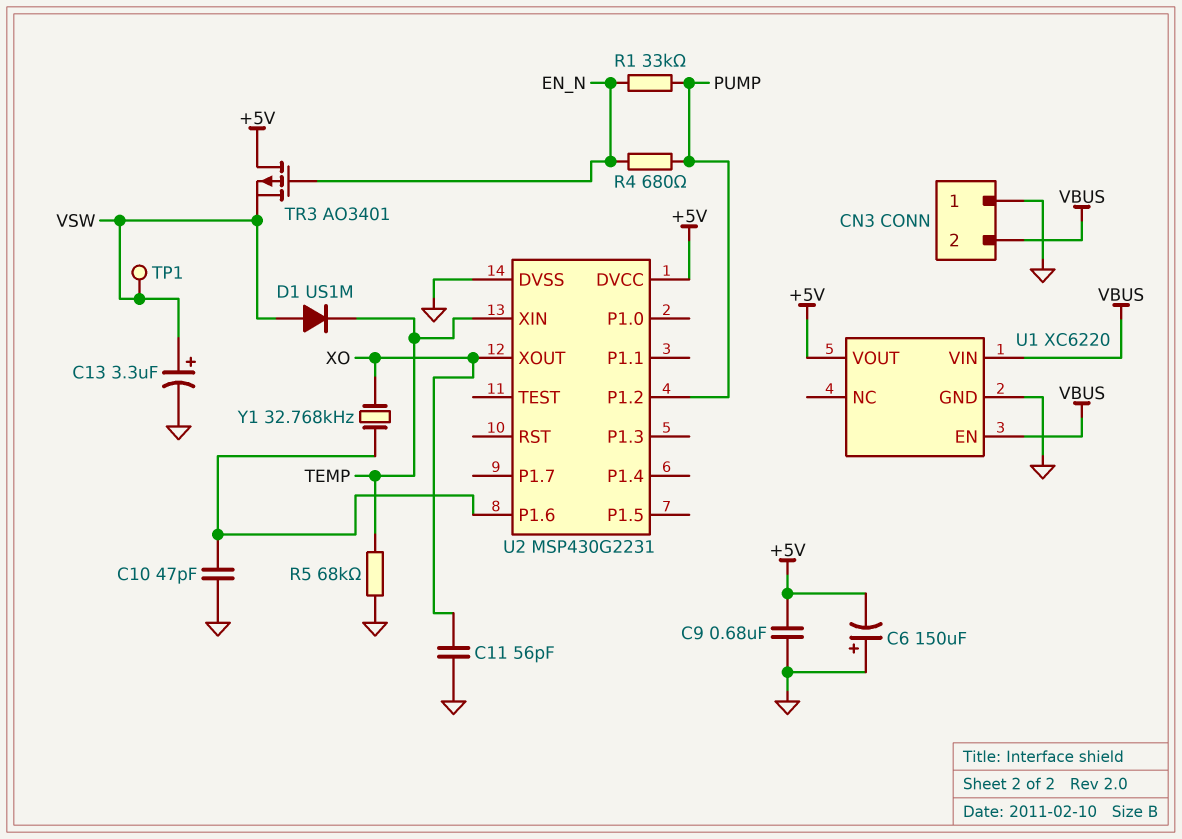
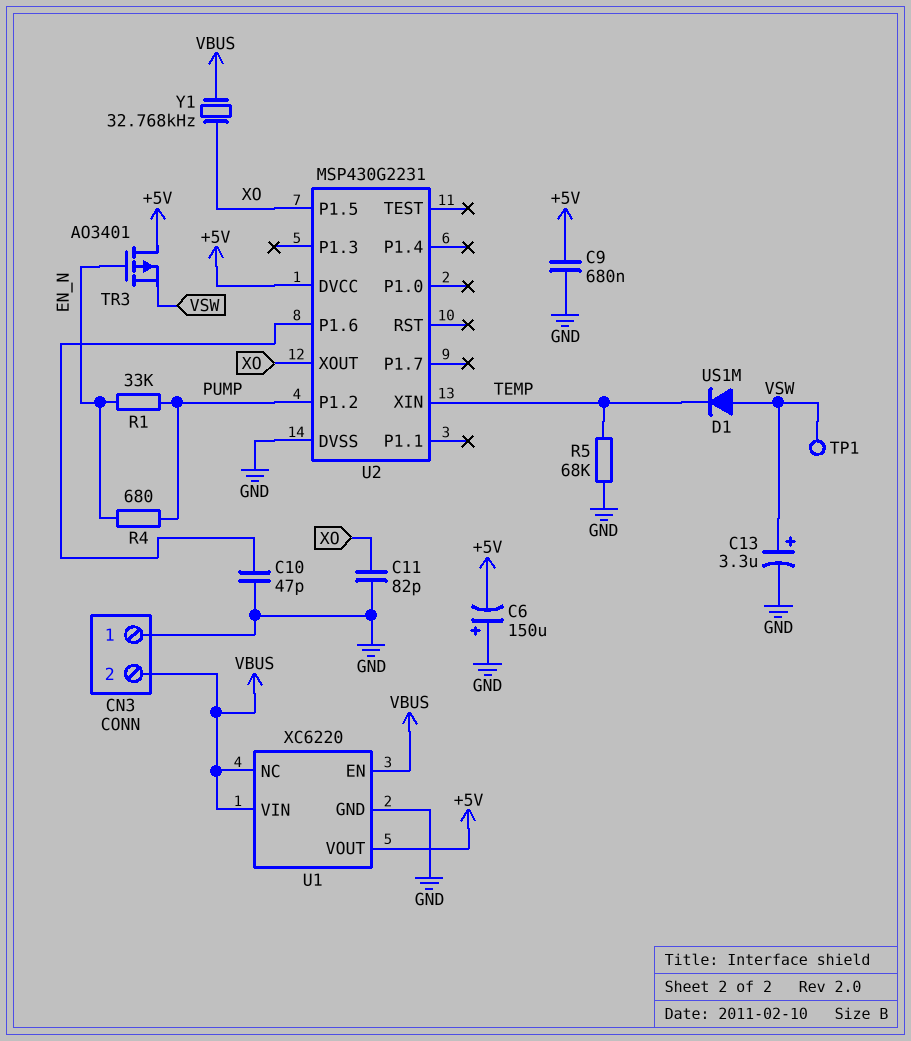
C11: 56pF (GND, XO) -> 82pF (GND, XO)
U1 pin NC: none -> VBUS
U2 pin P1.5: none -> XO
Y1: 32.768kHz (U2/P1.6, XO) -> 32.768kHz (VBUS, XO)

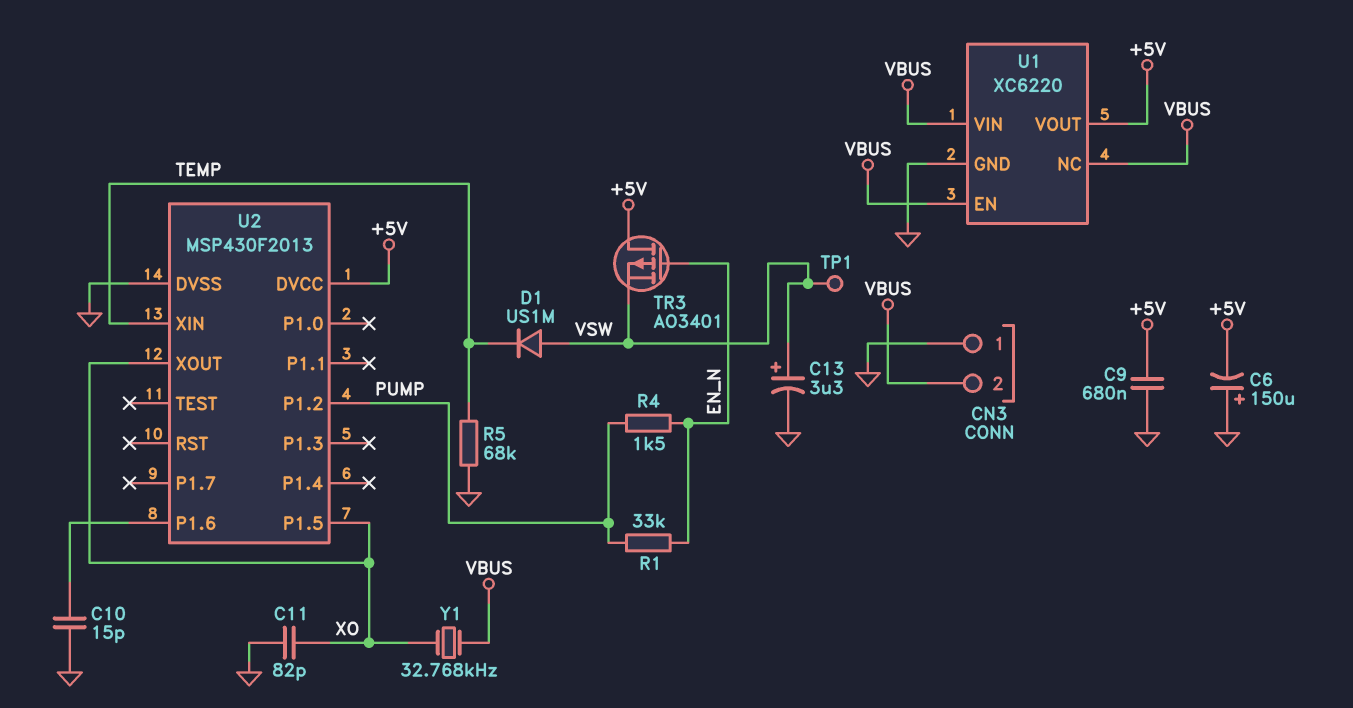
C10: 47pF (GND, U2/P1.6) -> 15pF (GND, U2/P1.6)
R4: 680 (EN_N, PUMP) -> 1.5k (EN_N, PUMP)
U2: MSP430G2231 -> MSP430F2013

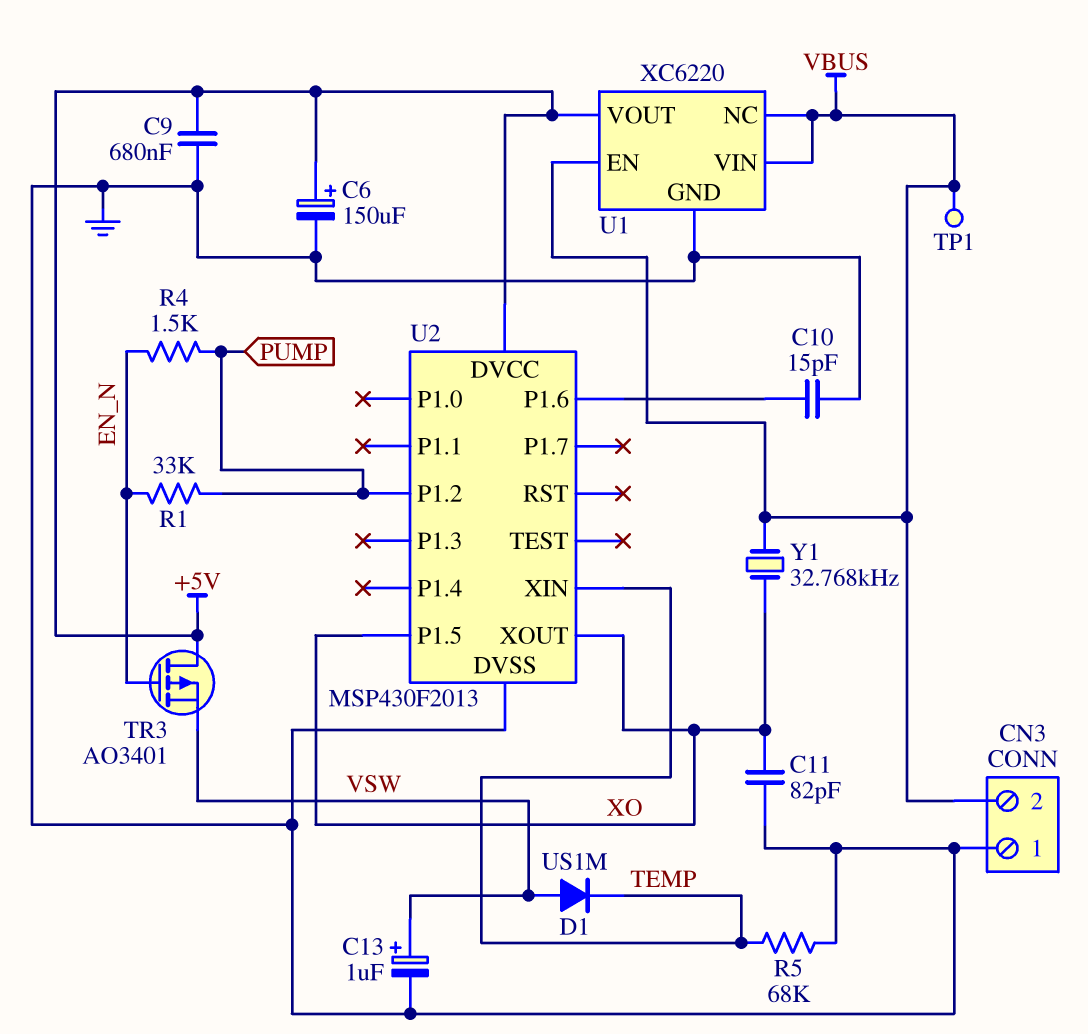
C6: 150uF (plus GND, minus +5V) -> 150uF (plus +5V, minus GND)
C13: 3.3uF (plus VSW, minus GND) -> 1uF (plus VSW, minus GND)
TP1: test point (VSW) -> test point (VBUS)

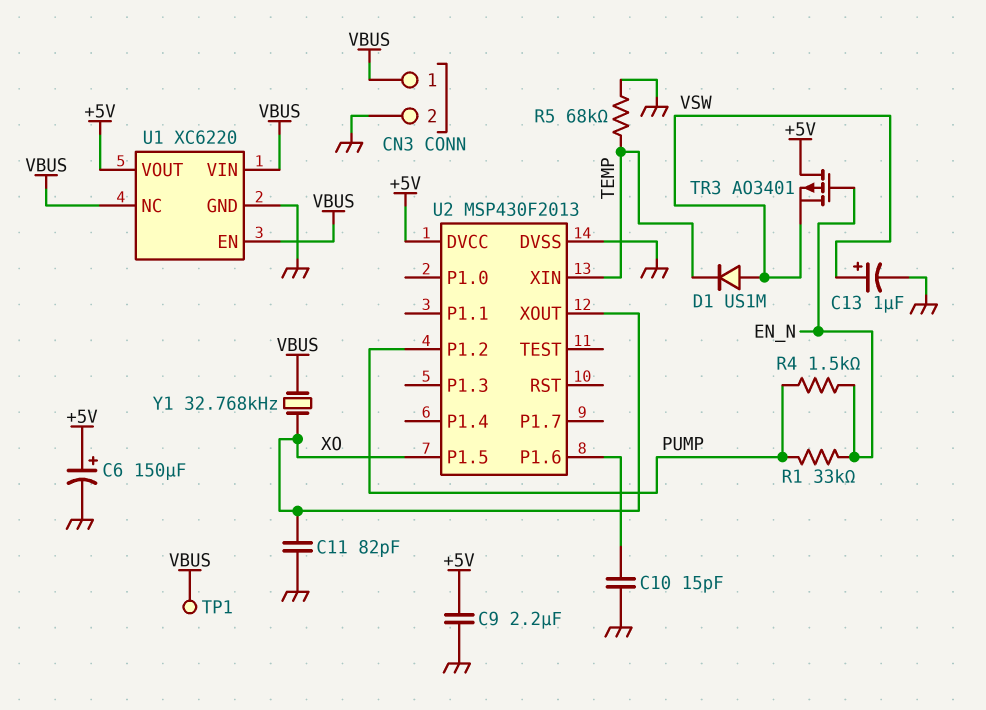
C9: 680nF (+5V, GND) -> 2.2uF (+5V, GND)
CN3 pin 1: GND -> VBUS
CN3 pin 2: VBUS -> GND

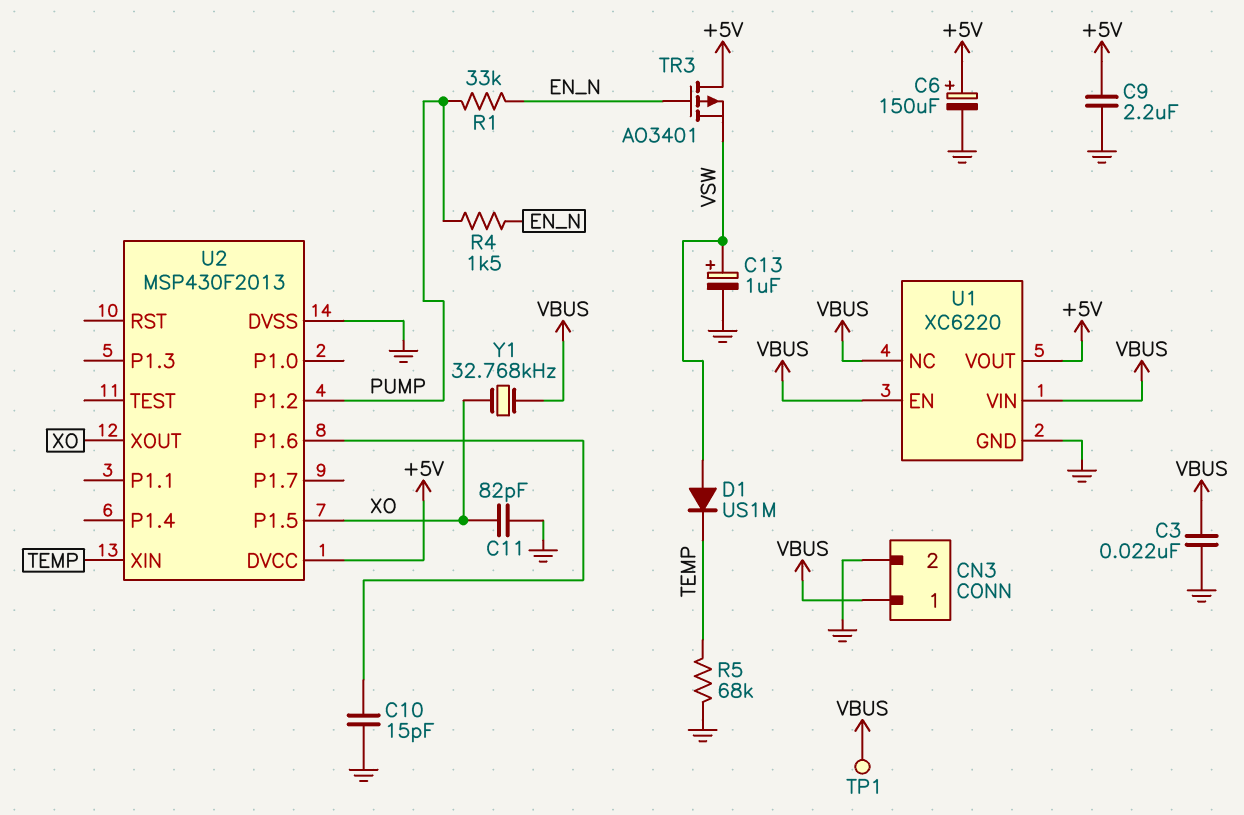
C3: none -> 22nF (GND, VBUS)

